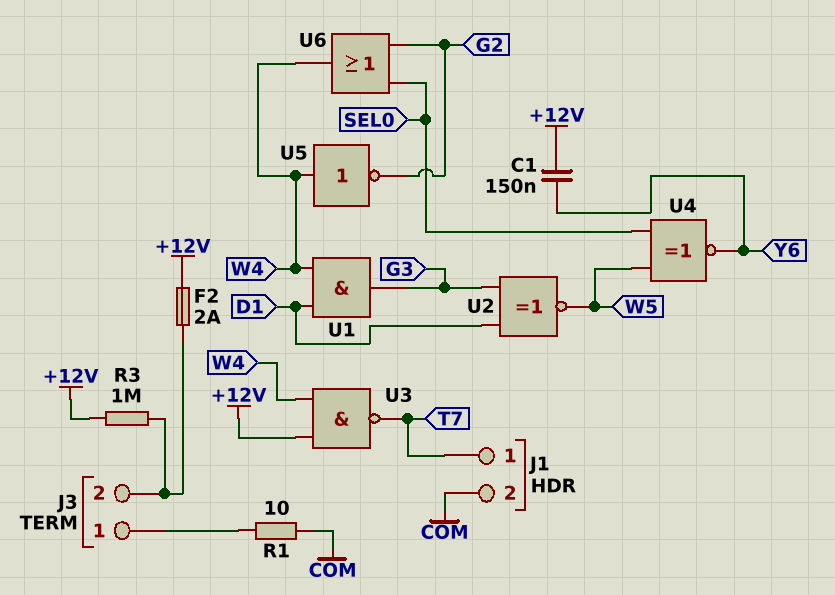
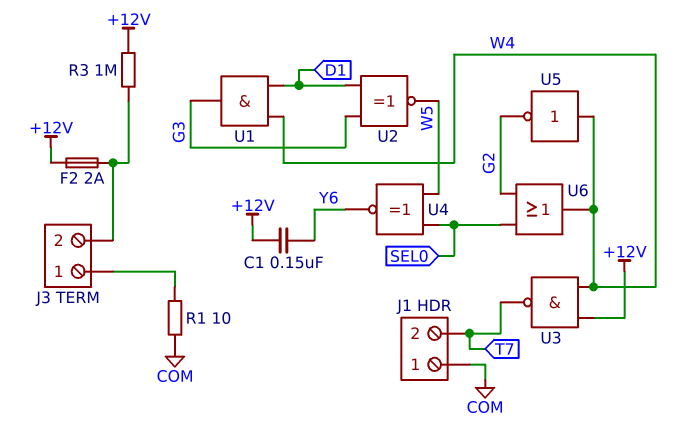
J1 pin 1: T7 -> COM
J1 pin 2: COM -> T7

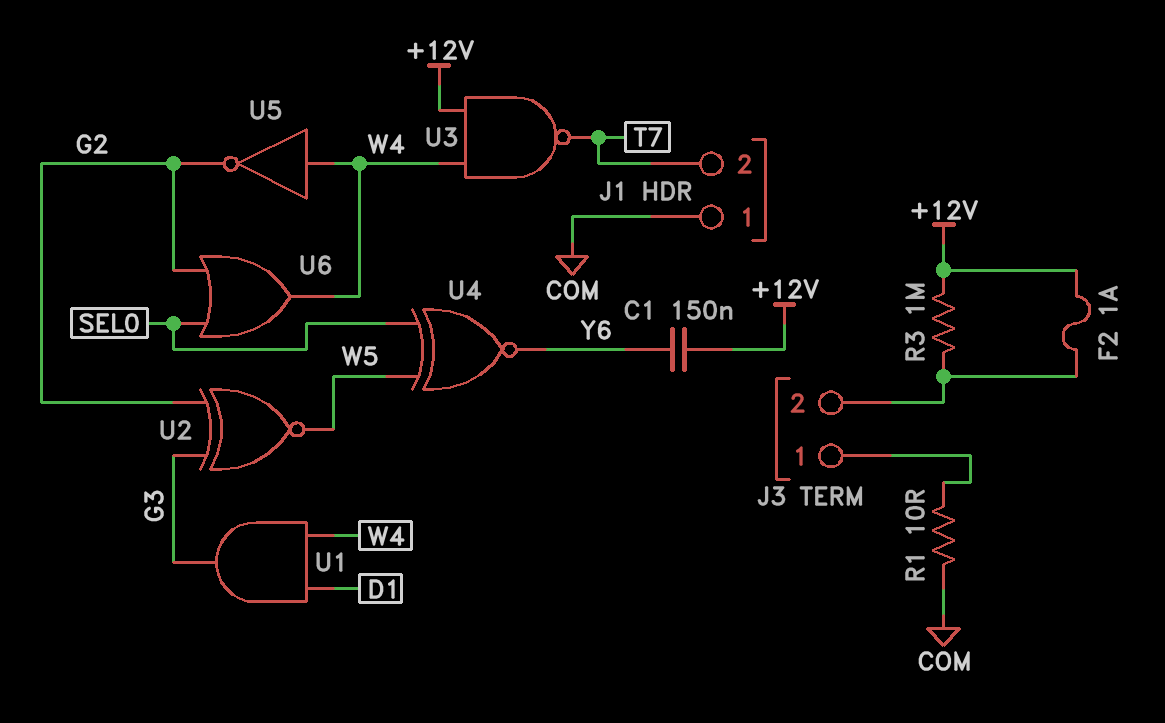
F2: 2A (+12V, J3/2) -> 1A (+12V, J3/2)
U2: XNOR (in D1, in G3, out W5) -> XNOR (in G2, in G3, out W5)

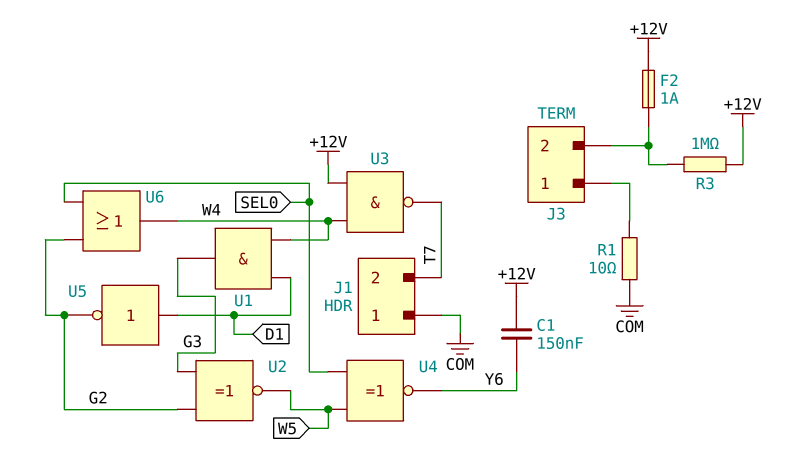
U5: NOT (in W4, out G2) -> NOT (in D1, out G2)

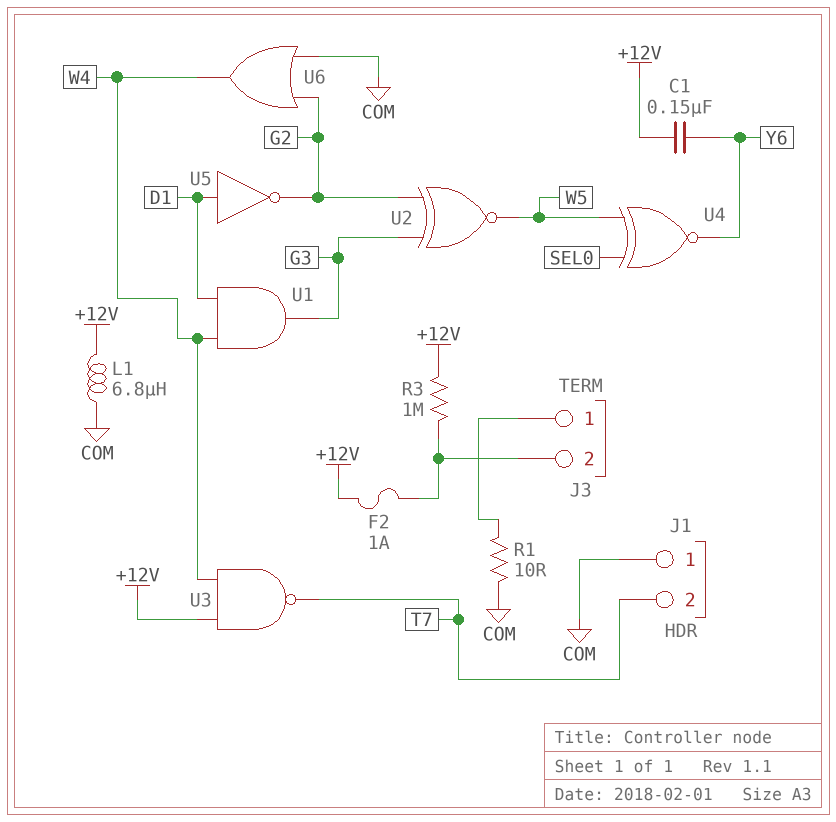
L1: none -> 6.8uH (+12V, COM)
U6: OR (in G2, in SEL0, out W4) -> OR (in COM, in G2, out W4)

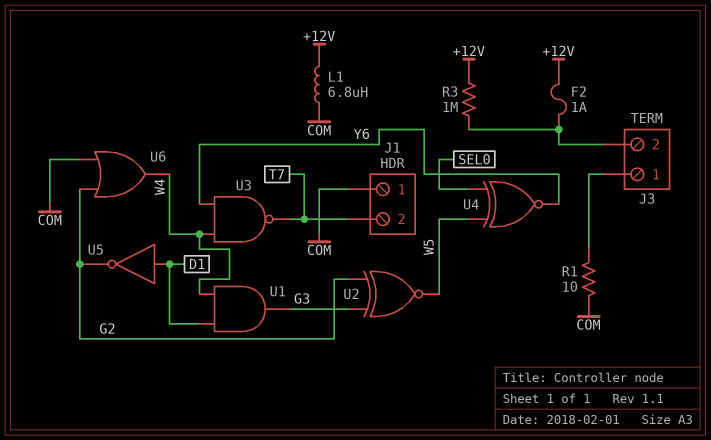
C1: 150nF (+12V, Y6) -> none
U3: NAND (in +12V, in W4, out T7) -> NAND (in W4, in Y6, out T7)

